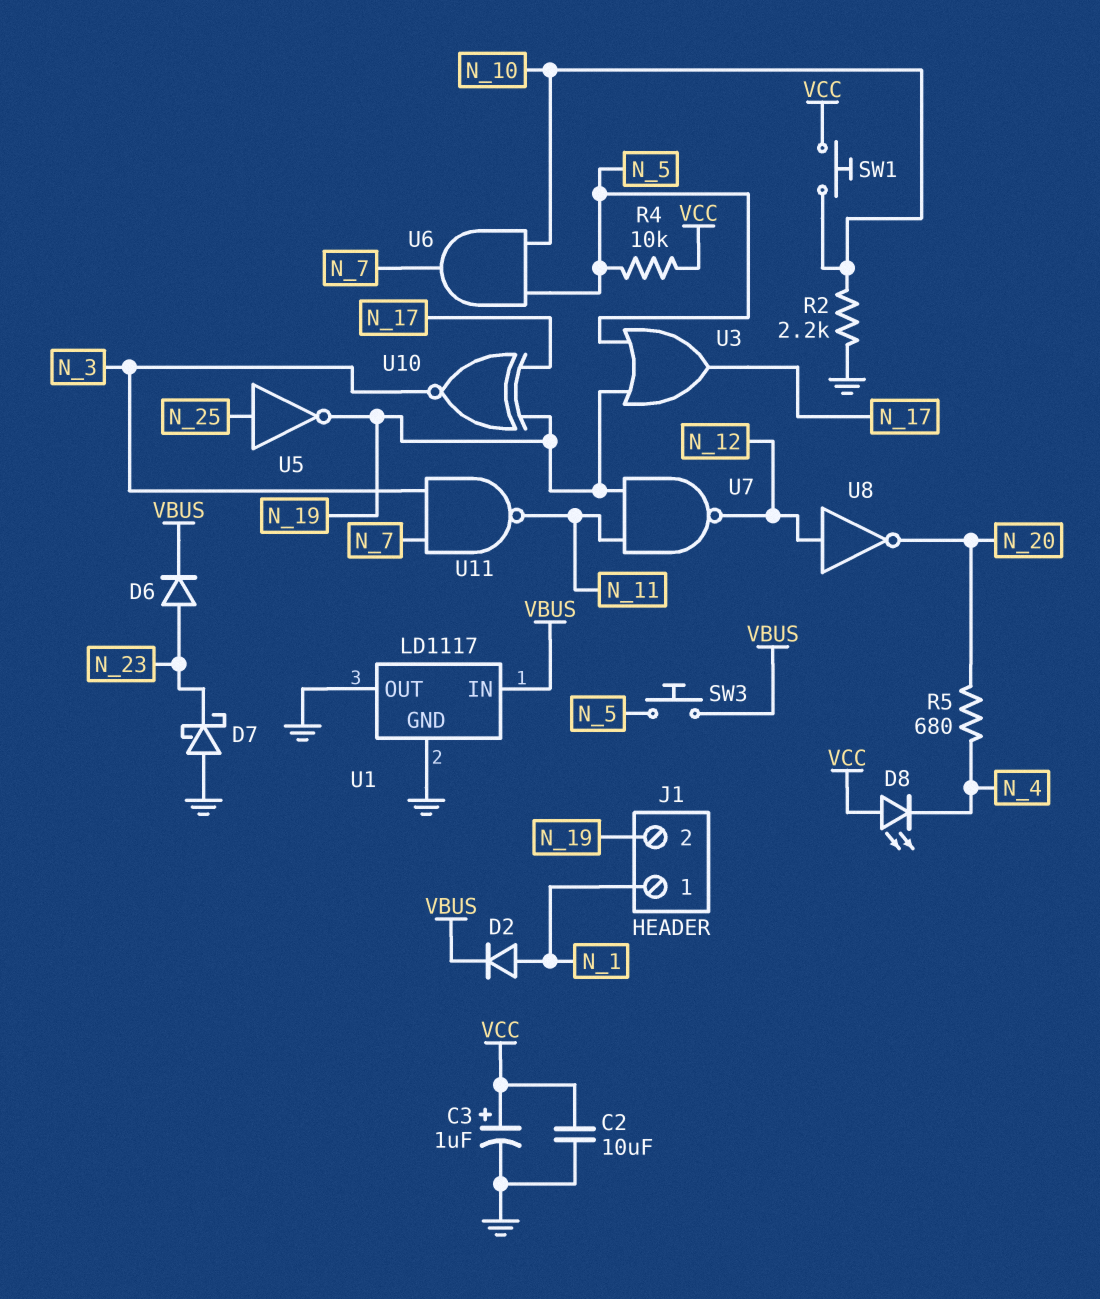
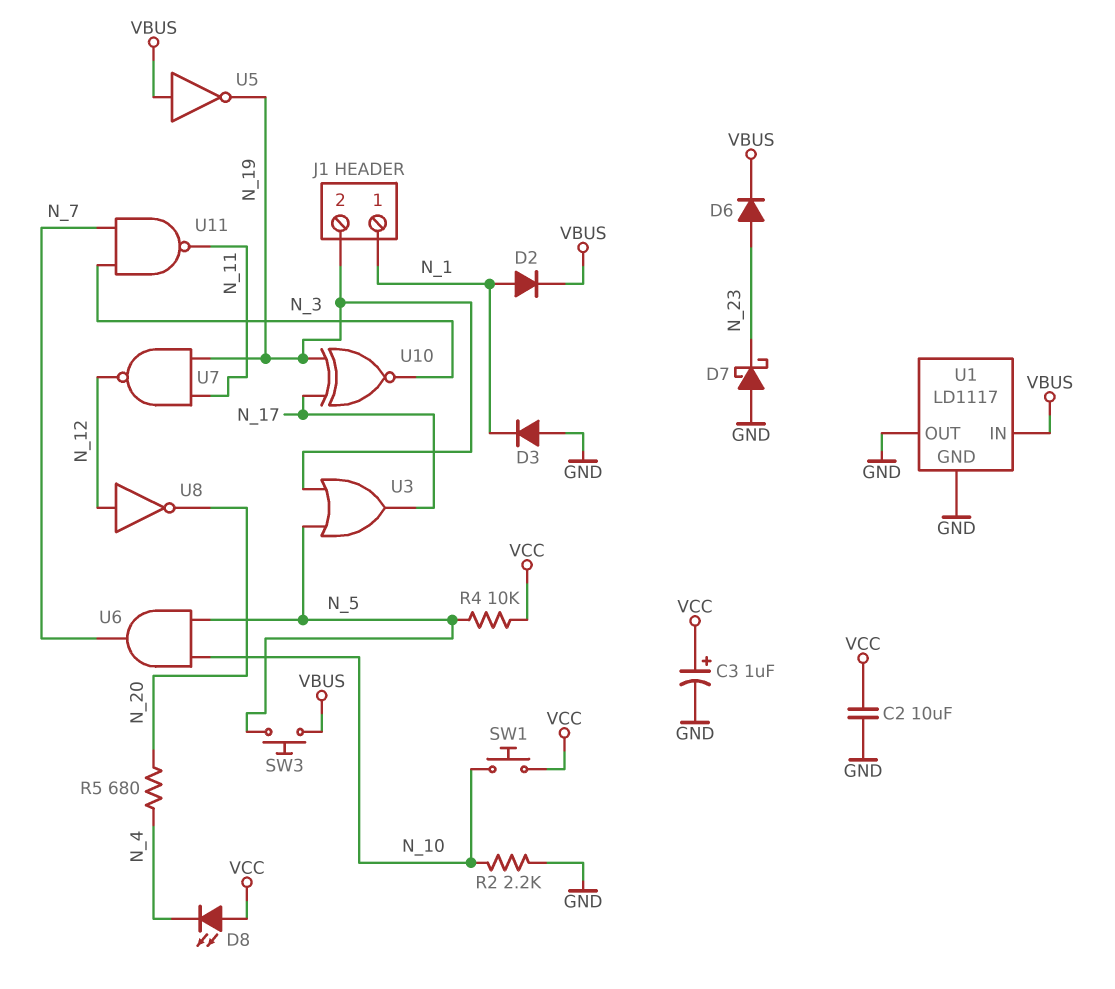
D3: none -> diode (A GND, K N_1)
U5: NOT (in N_25, out N_19) -> NOT (in VBUS, out N_19)

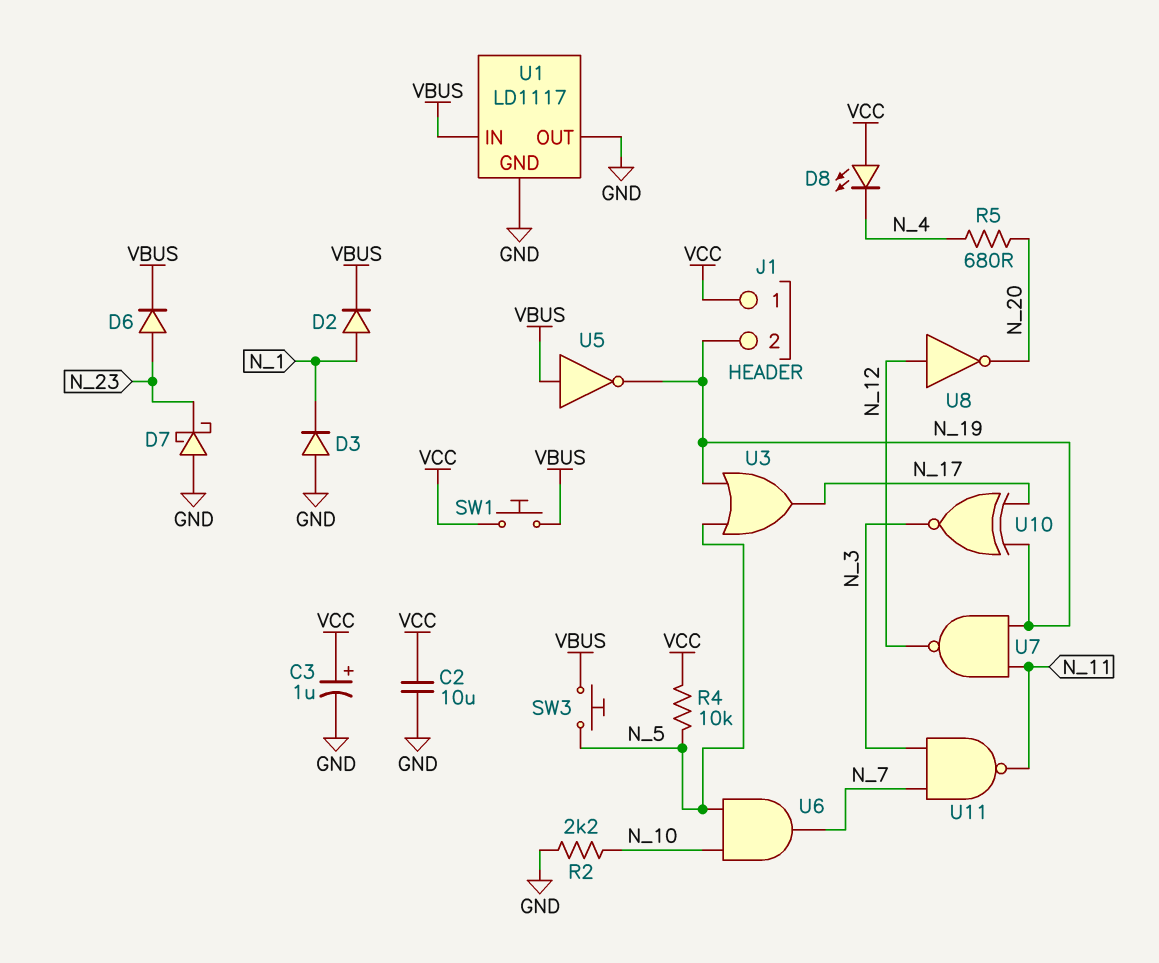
J1 pin 1: N_1 -> VCC
SW1: button (N_10, VCC) -> button (VBUS, VCC)

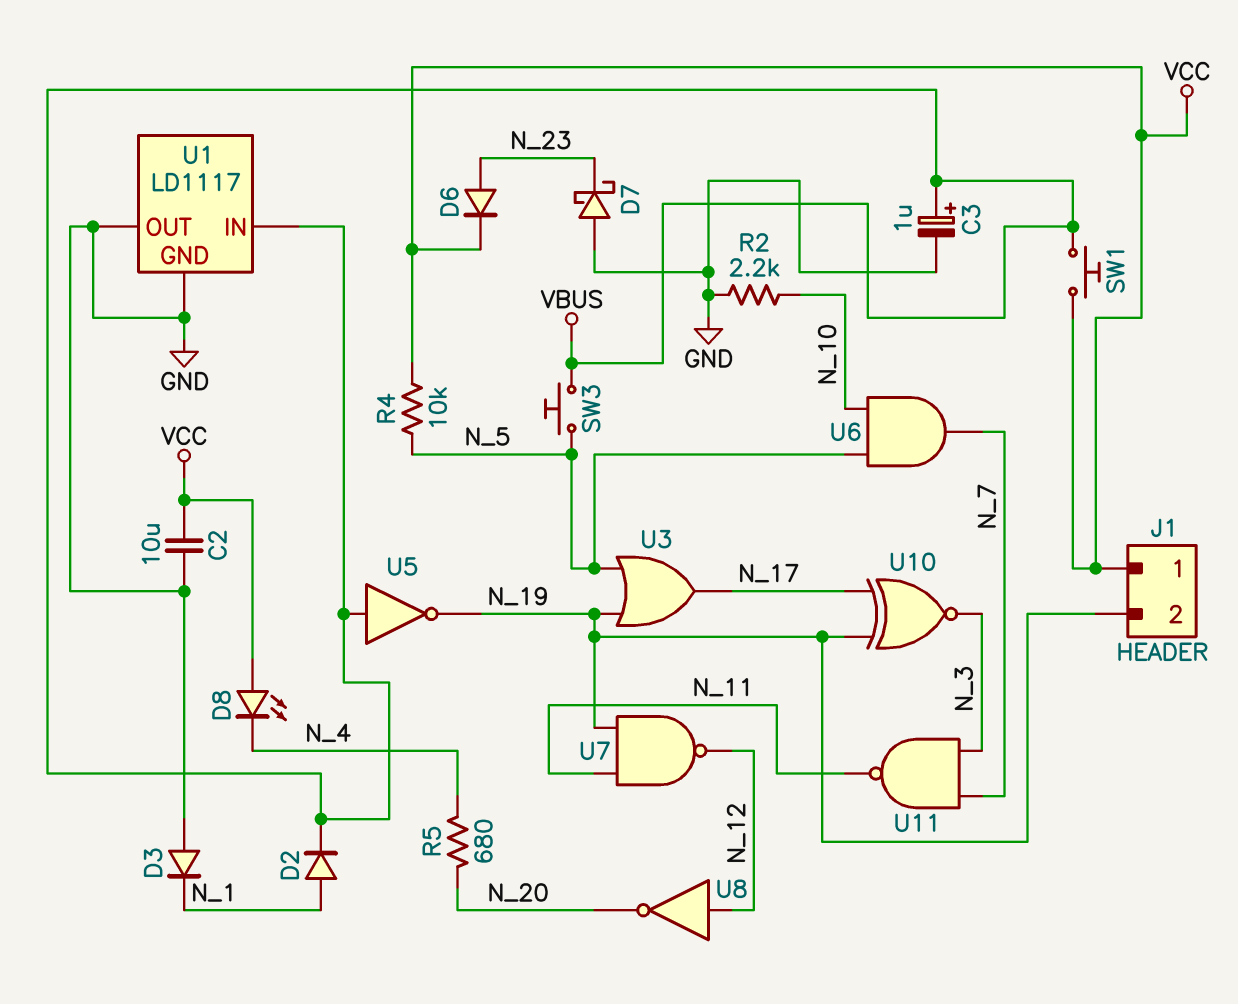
C3: 1uF (plus VCC, minus GND) -> 1uF (plus VBUS, minus GND)
D6: diode (A N_23, K VBUS) -> diode (A N_23, K VCC)

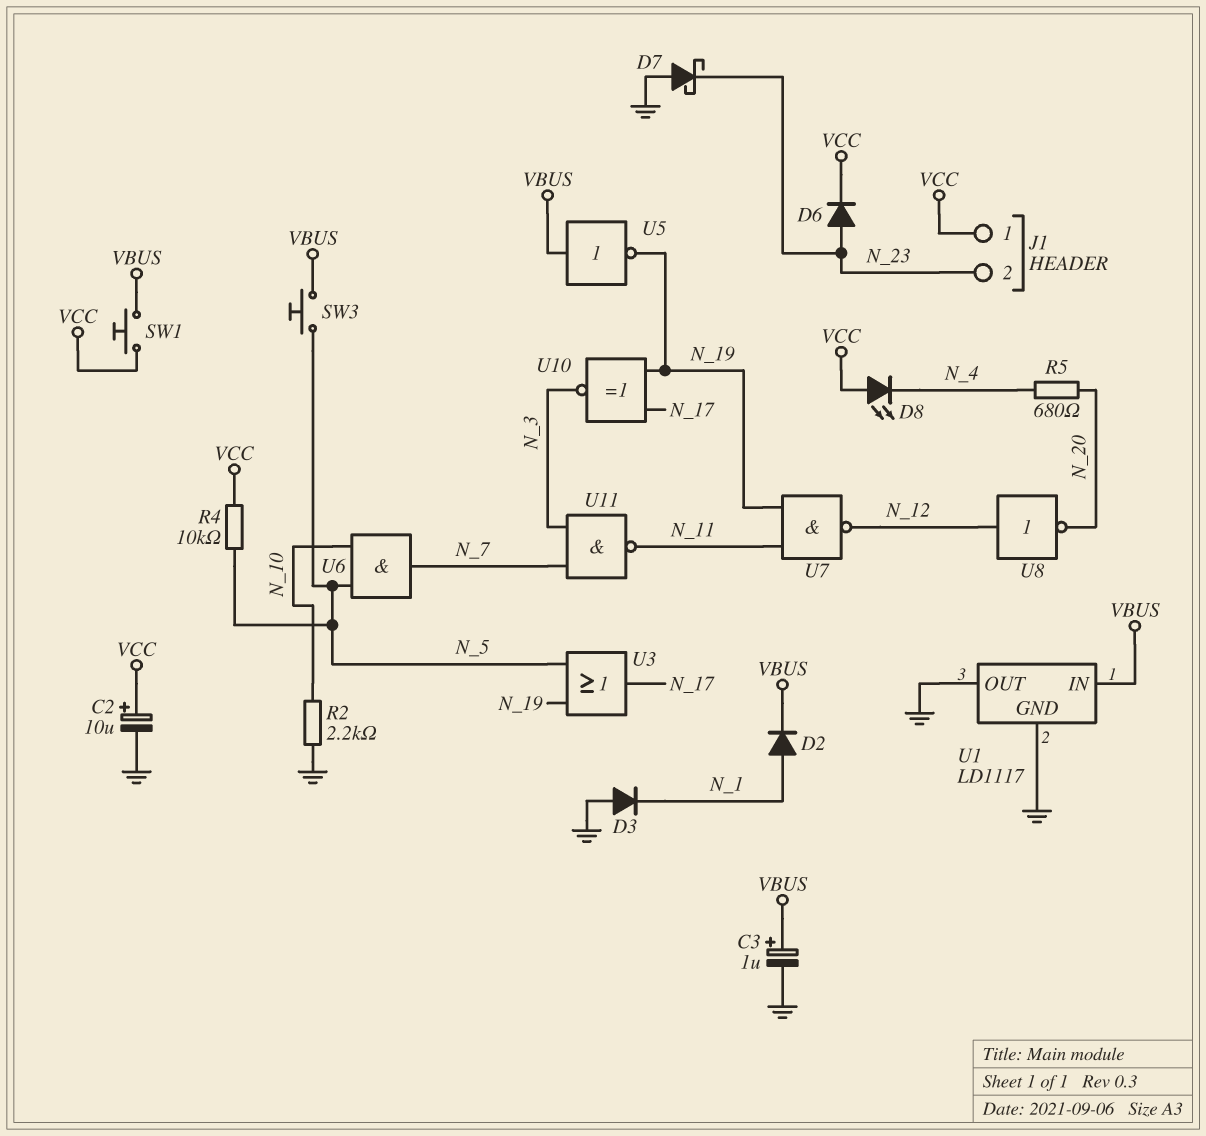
C2: 10uF (GND, VCC) -> 10uF (plus VCC, minus GND)
J1 pin 2: N_19 -> N_23

